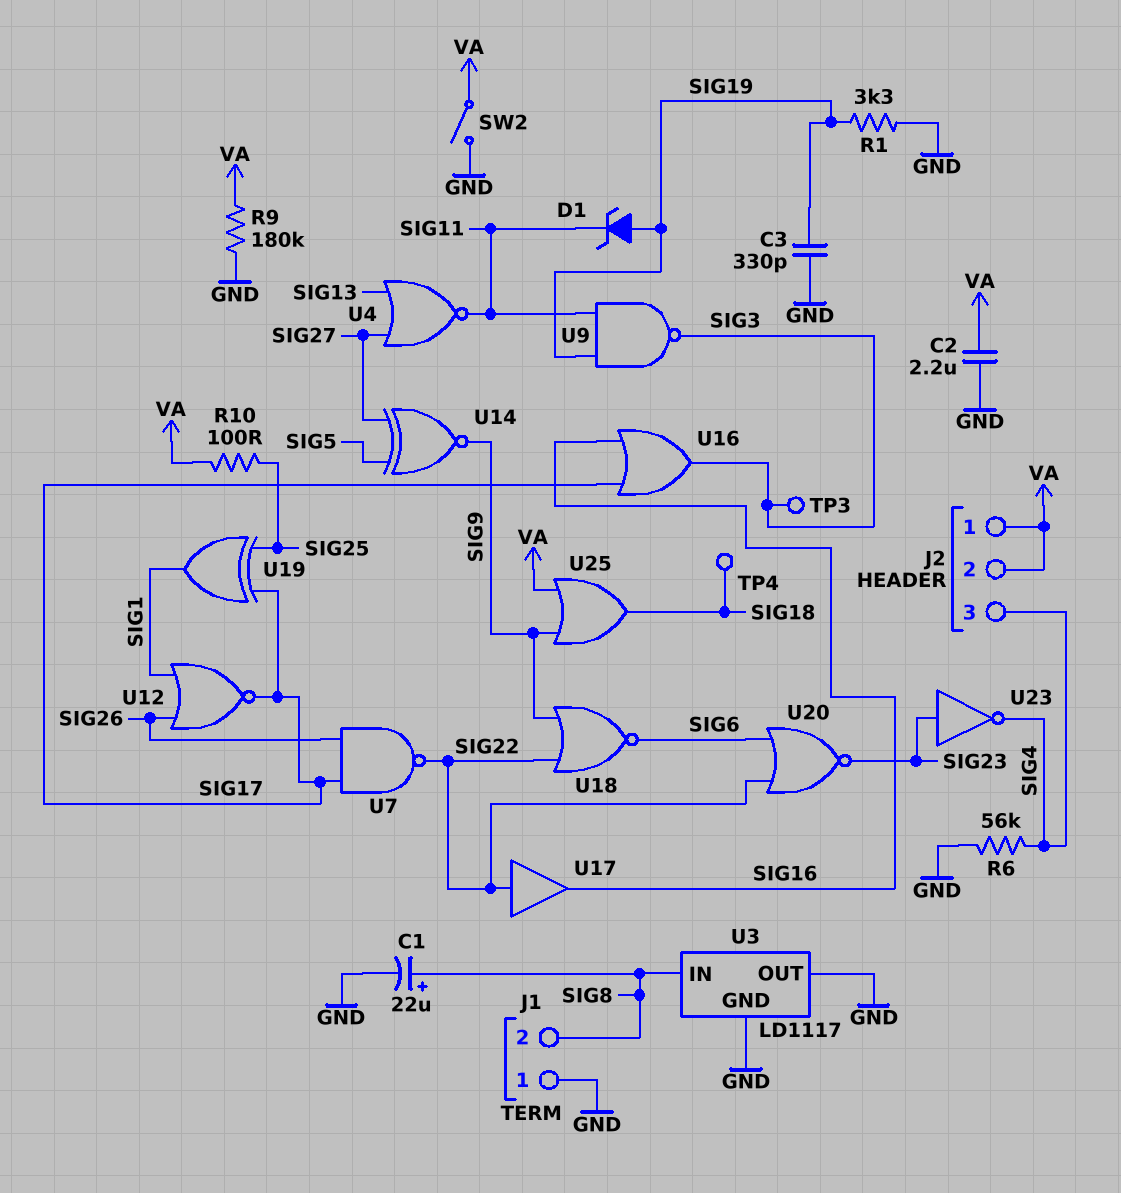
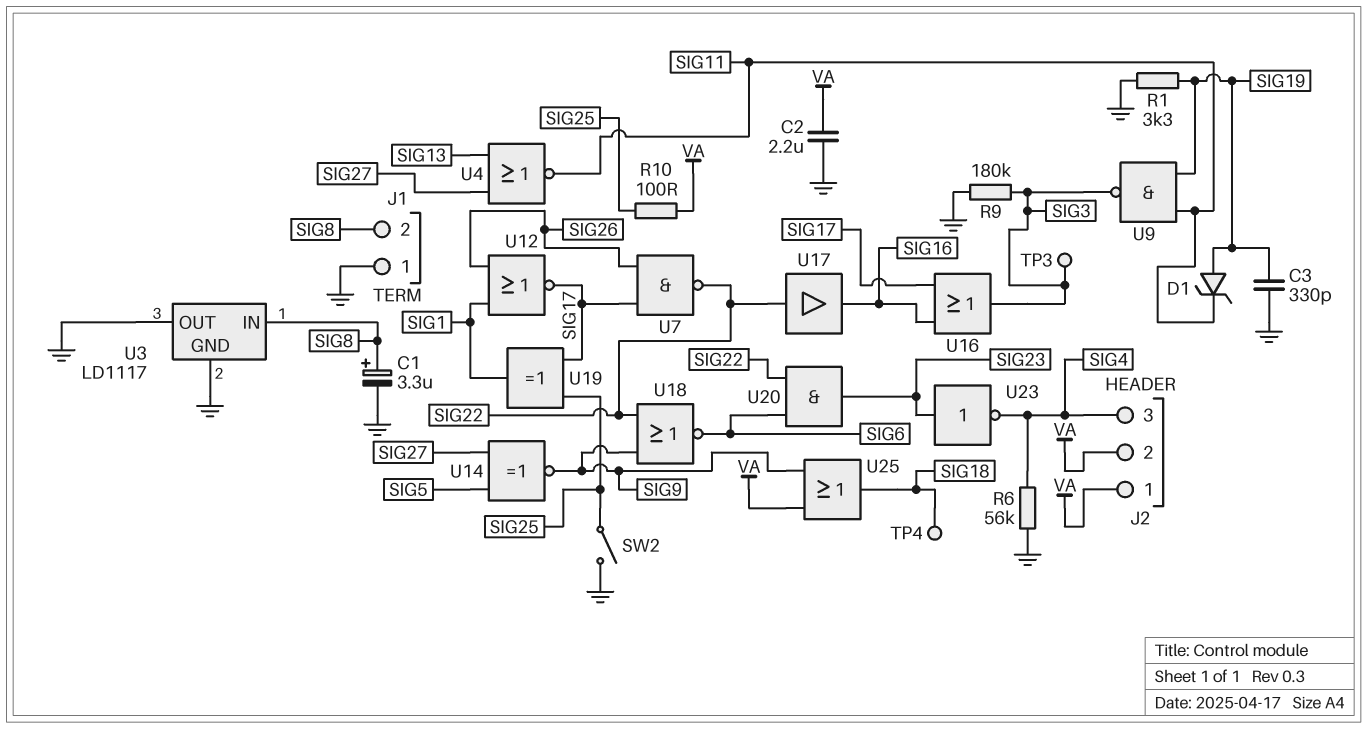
C1: 22uF (plus SIG8, minus GND) -> 3.3uF (plus SIG8, minus GND)
R9: 180k (GND, VA) -> 180k (GND, SIG3)
SW2: switch (GND, VA) -> switch (GND, SIG25)
U20: NOR (in SIG6, in SIG22, out SIG23) -> AND (in SIG6, in SIG22, out SIG23)

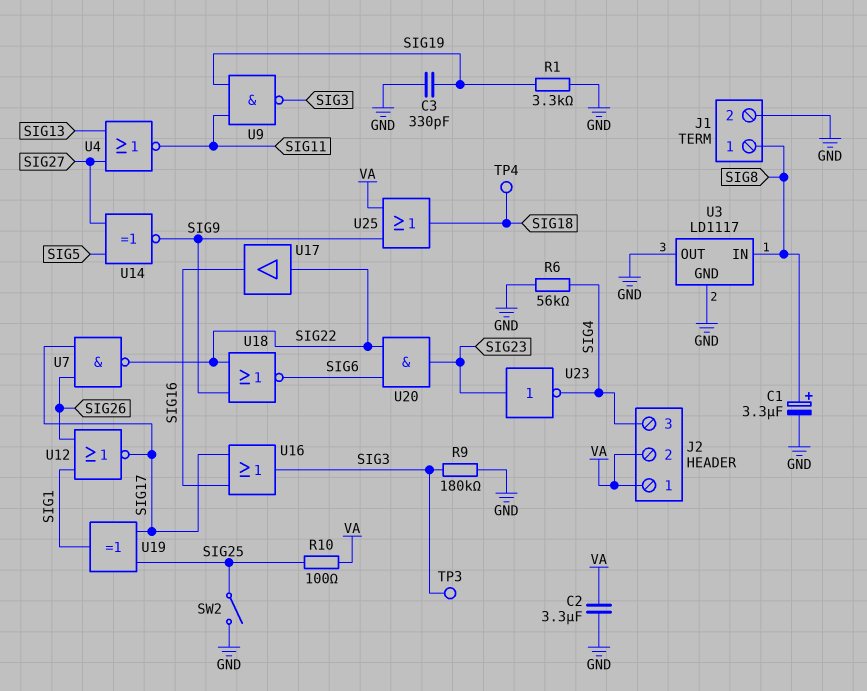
C2: 2.2uF (GND, VA) -> 3.3uF (GND, VA)
D1: zener (A SIG19, K SIG11) -> none
J1 pin 1: GND -> SIG8
J1 pin 2: SIG8 -> GND

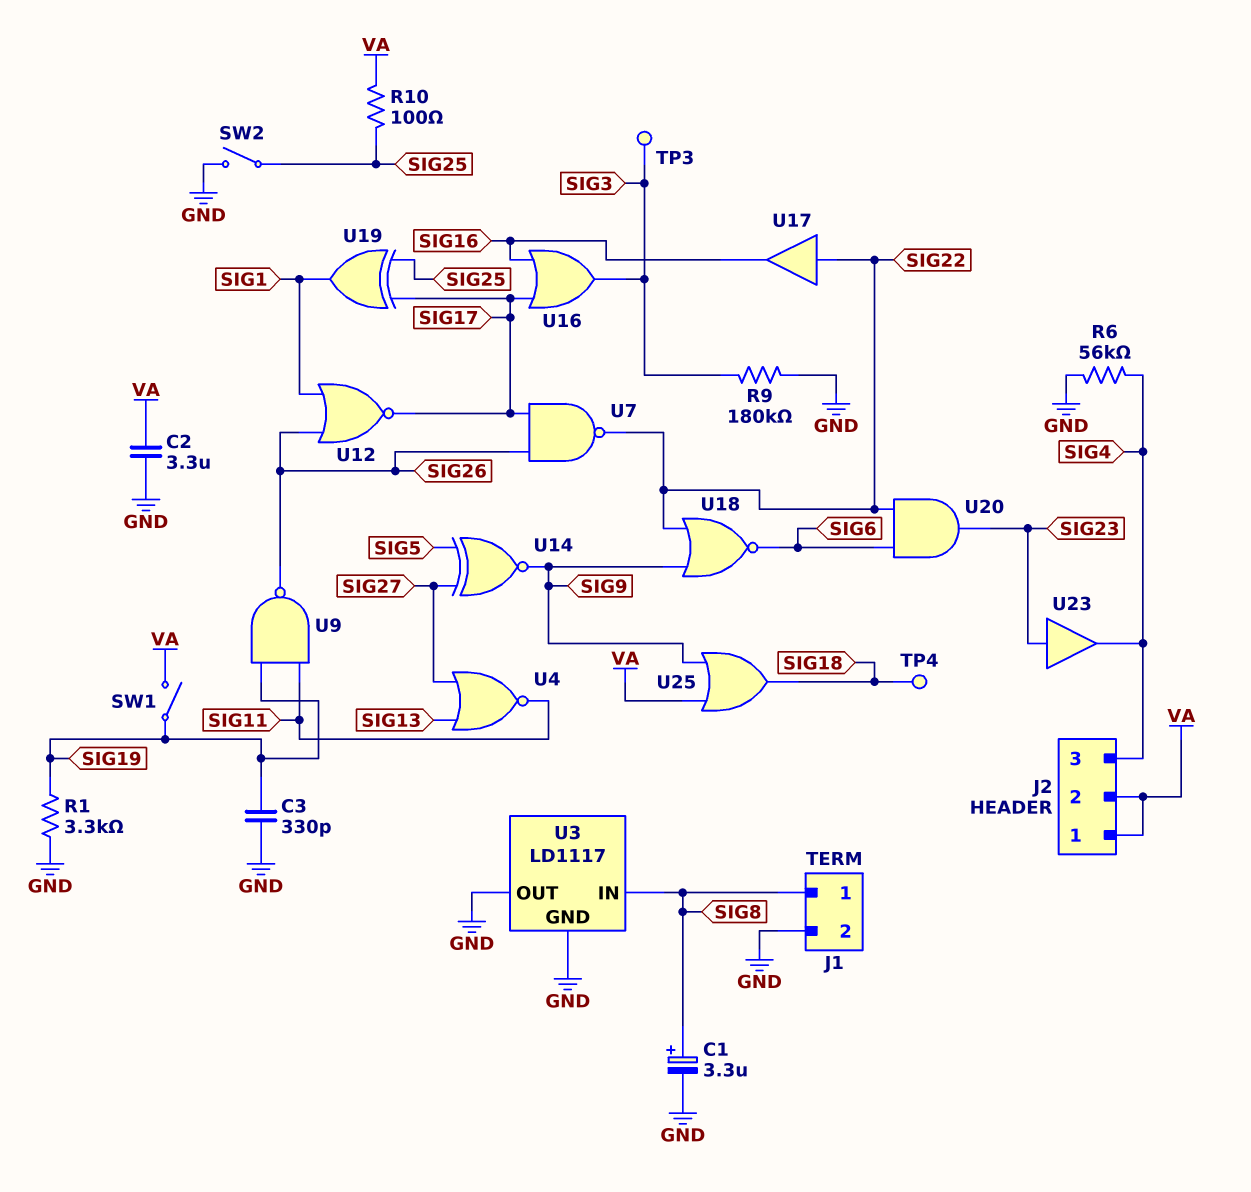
SW1: none -> switch (SIG19, VA)
U9: NAND (in SIG11, in SIG19, out SIG3) -> NAND (in SIG11, in SIG19, out SIG26)
U23: NOT (in SIG23, out SIG4) -> buffer (in SIG23, out SIG4)

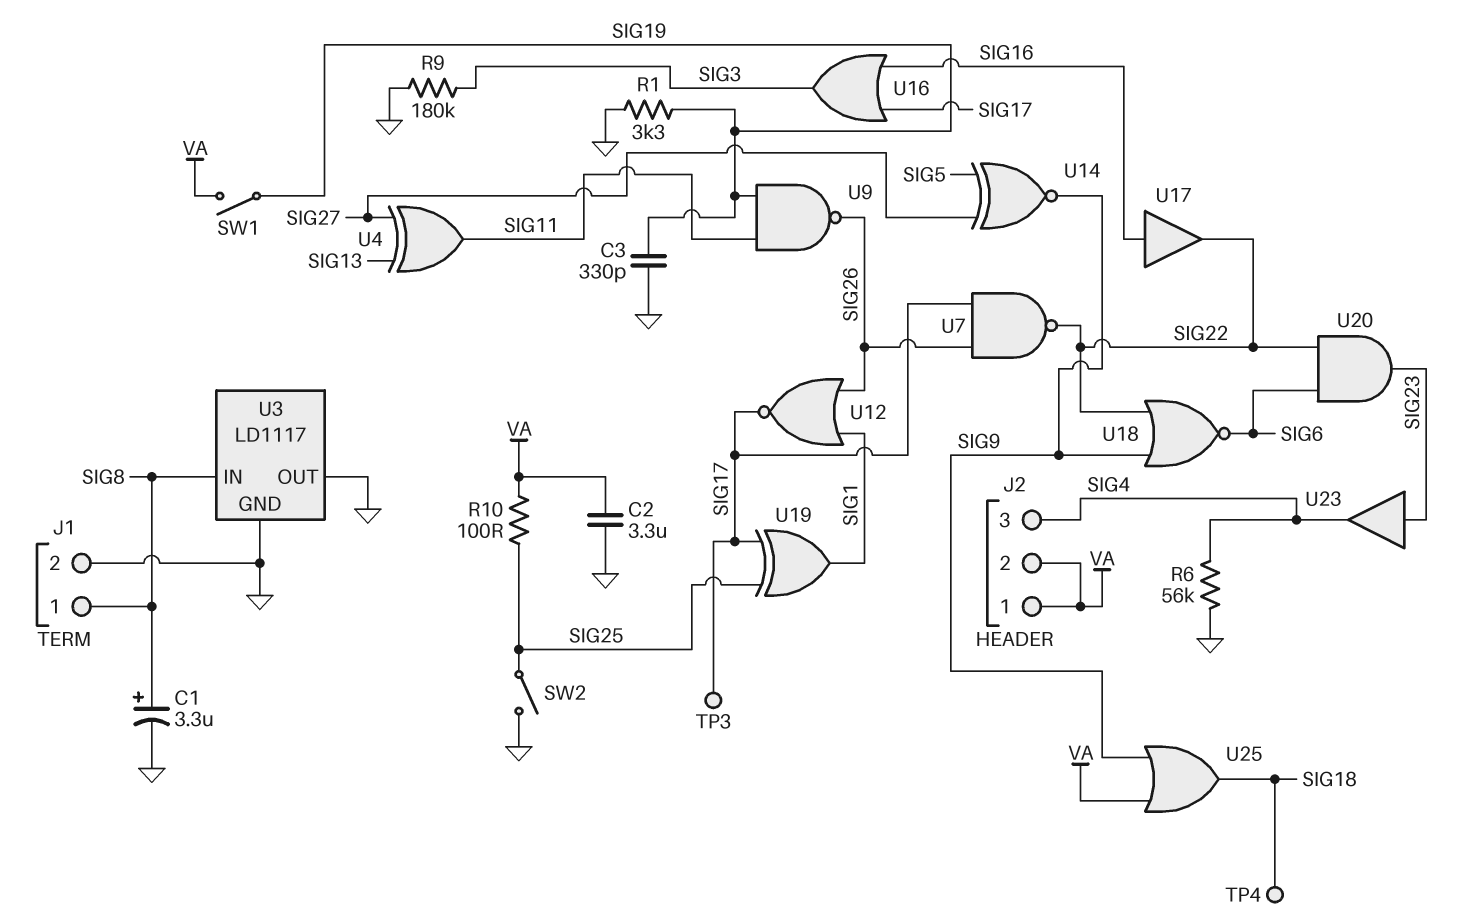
TP3: test point (SIG3) -> test point (SIG17)
U4: NOR (in SIG13, in SIG27, out SIG11) -> XOR (in SIG13, in SIG27, out SIG11)
U17: buffer (in SIG22, out SIG16) -> buffer (in SIG16, out SIG22)

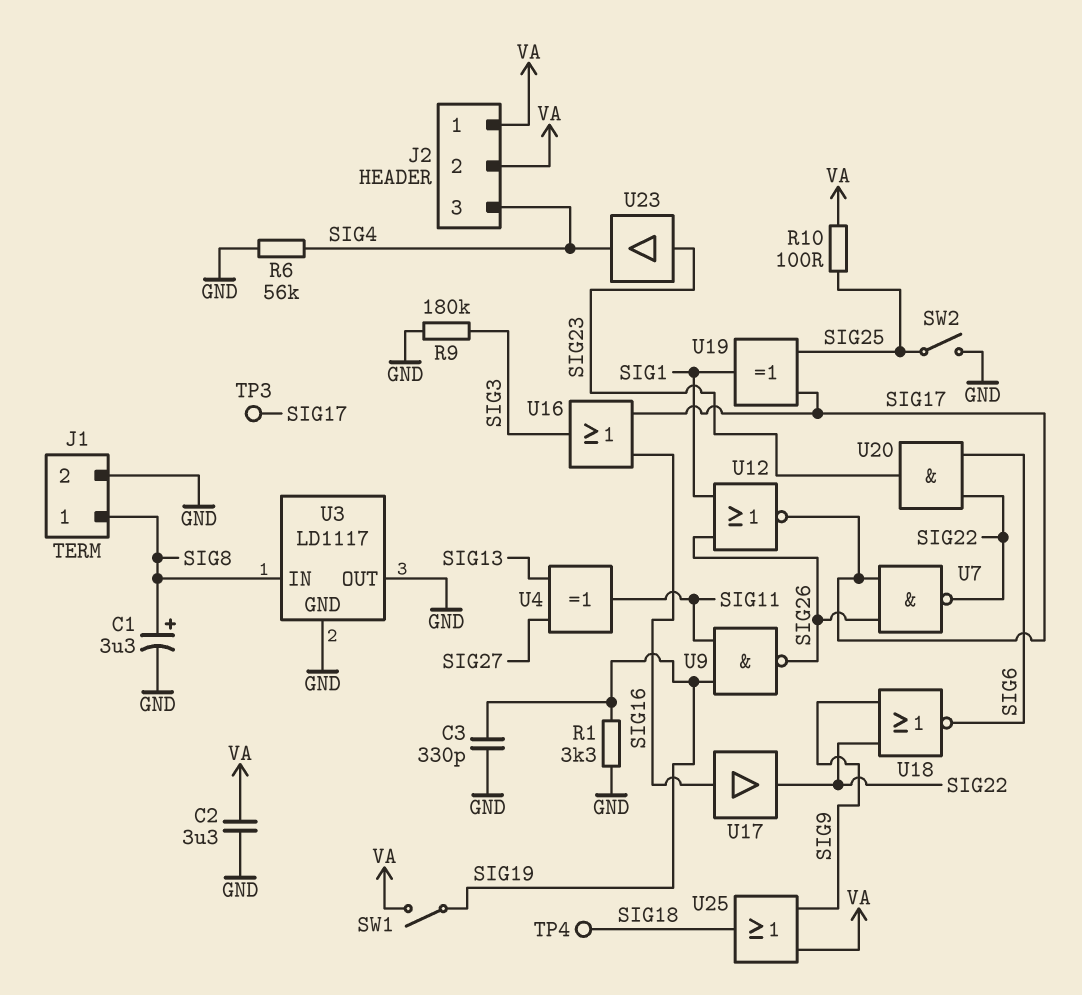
U14: XNOR (in SIG5, in SIG27, out SIG9) -> none

